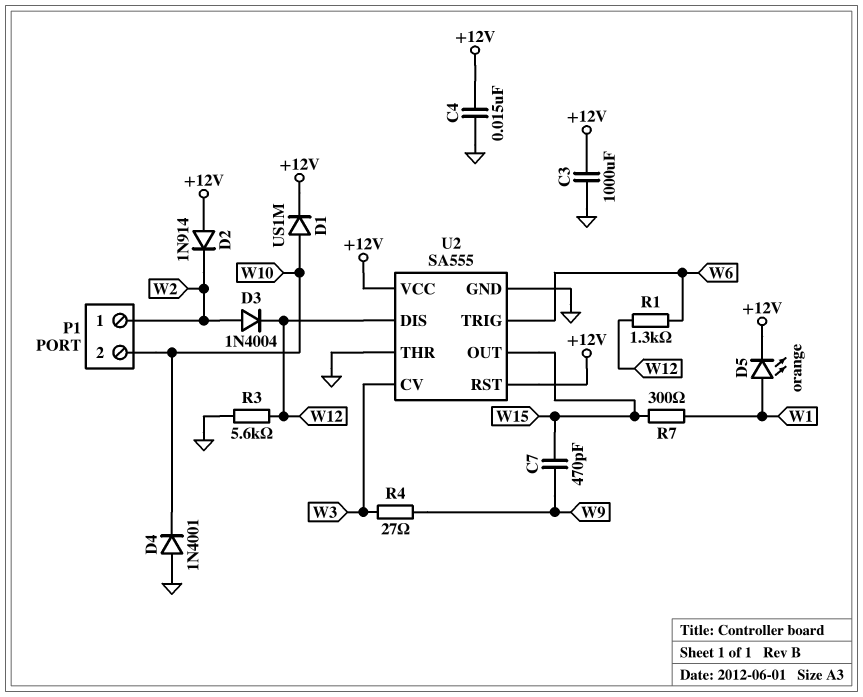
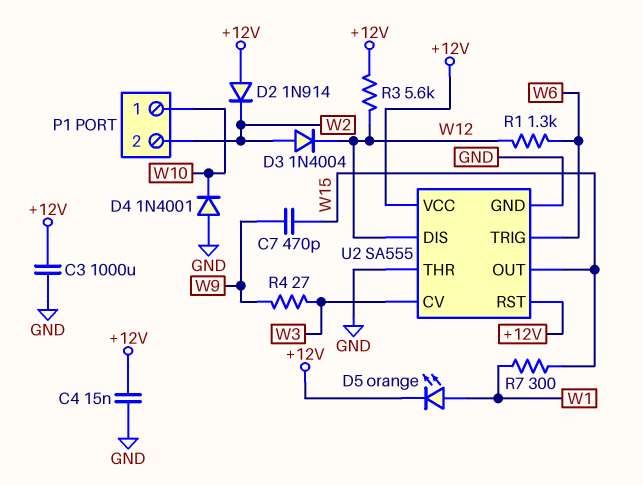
D1: diode US1M (A W10, K +12V) -> none
P1 pin 1: W2 -> W10
P1 pin 2: W10 -> W2
R3: 5.6k (GND, W12) -> 5.6k (+12V, W12)

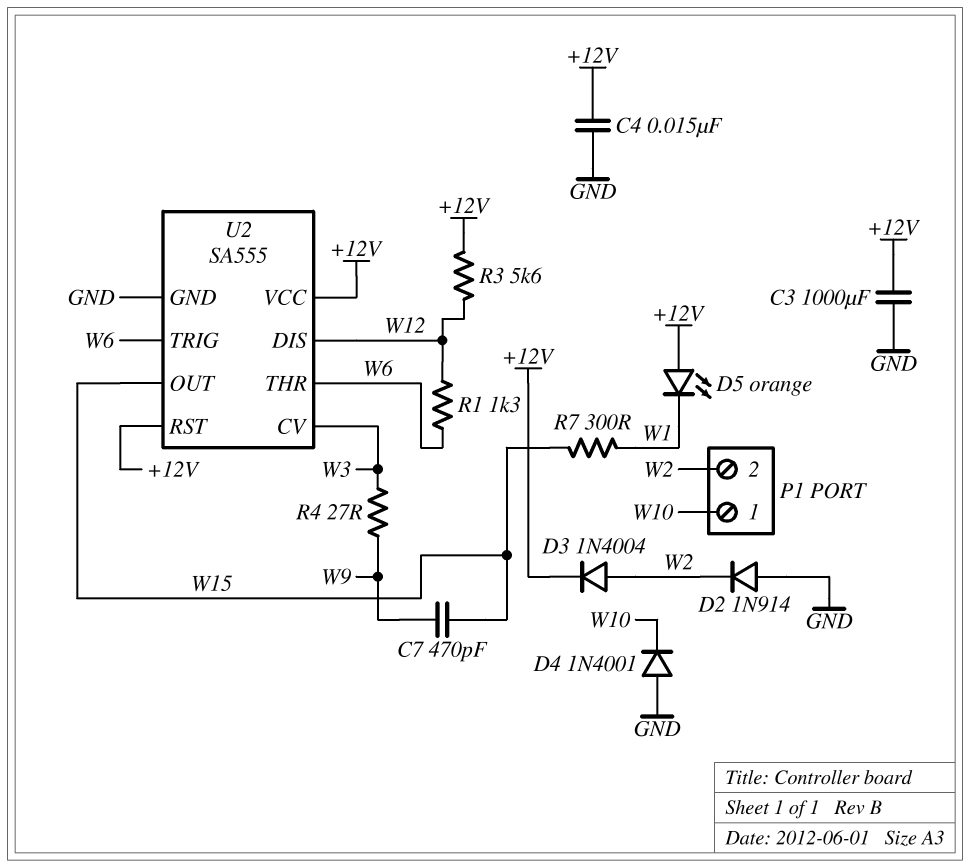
D2: diode 1N914 (A +12V, K W2) -> diode 1N914 (A GND, K W2)
D3: diode 1N4004 (A W2, K W12) -> diode 1N4004 (A W2, K +12V)
D5: LED orange (A W1, K +12V) -> LED orange (A +12V, K W1)
U2 pin THR: GND -> W6

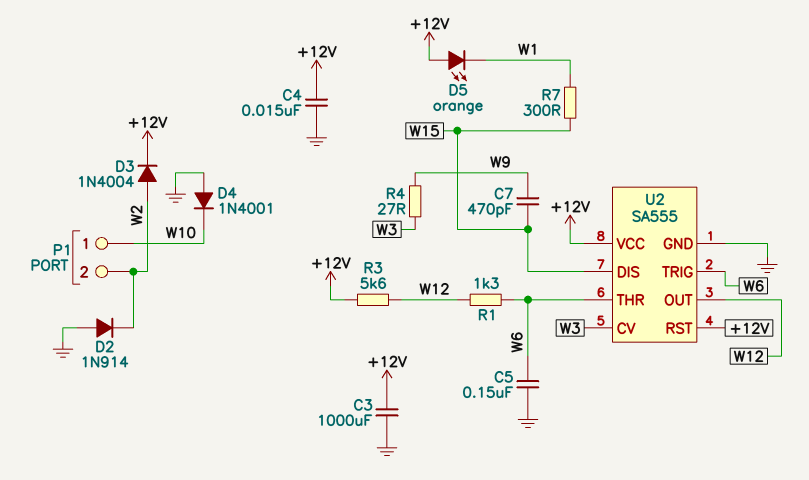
C5: none -> 150nF (GND, W6)
U2 pin DIS: W12 -> W15
U2 pin OUT: W15 -> W12

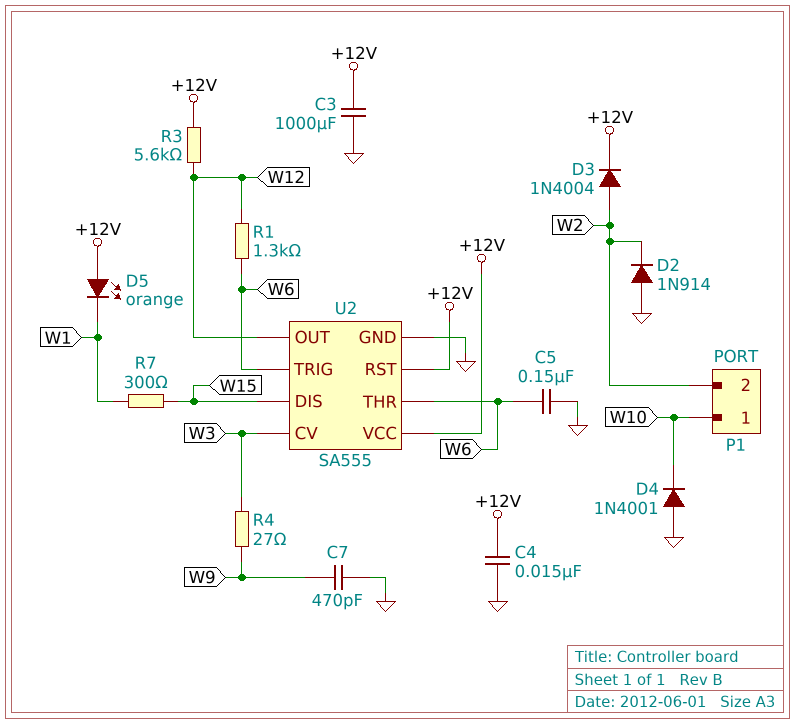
C7: 470pF (W9, W15) -> 470pF (GND, W9)

